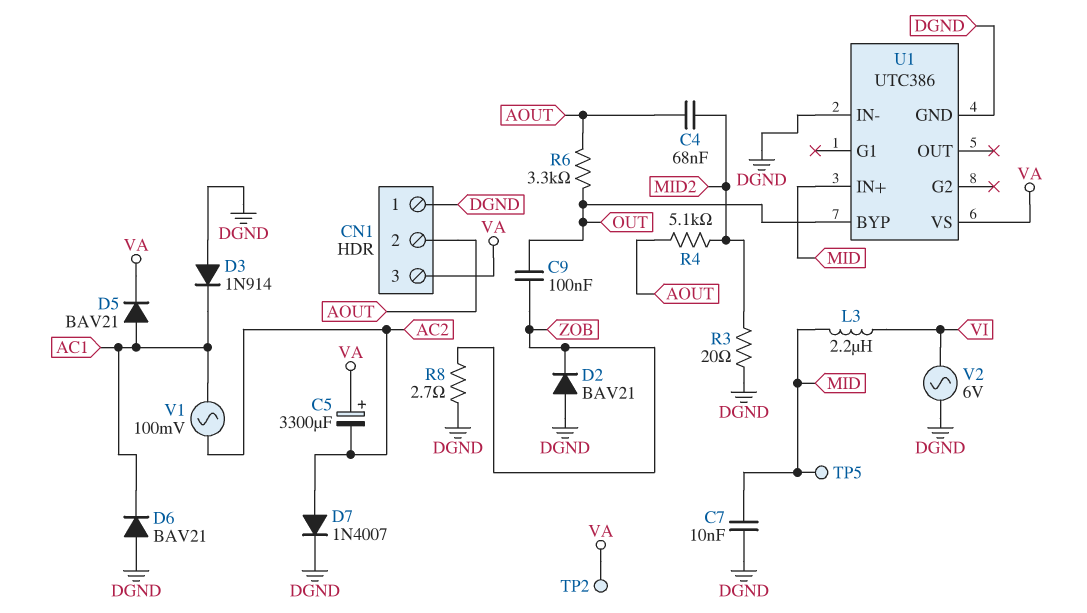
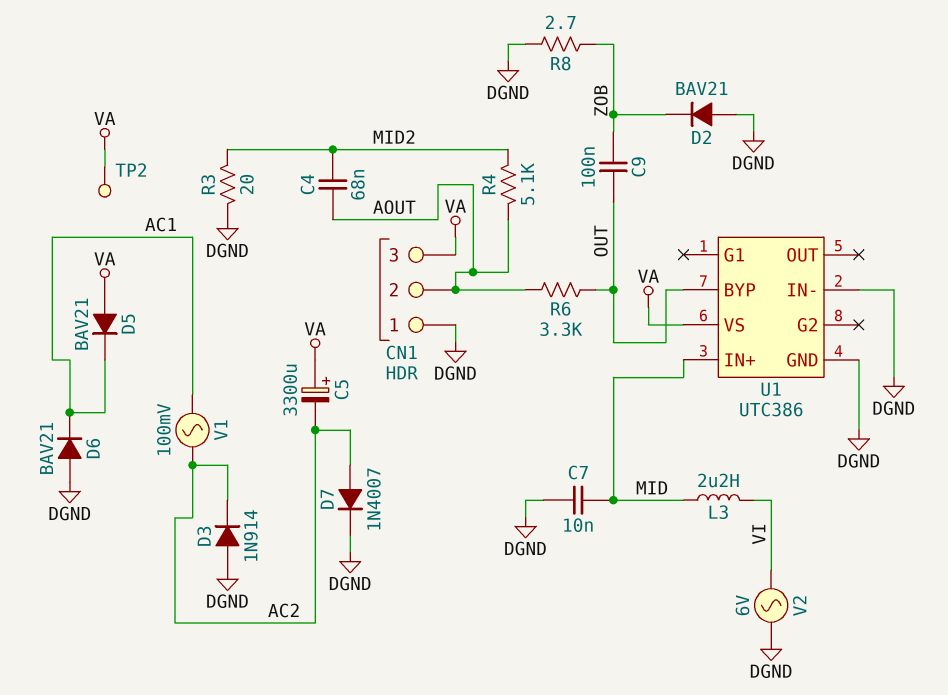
D3: diode 1N914 (A DGND, K AC1) -> diode 1N914 (A DGND, K AC2)
D5: diode BAV21 (A AC1, K VA) -> diode BAV21 (A VA, K AC1)
TP5: test point (MID) -> none

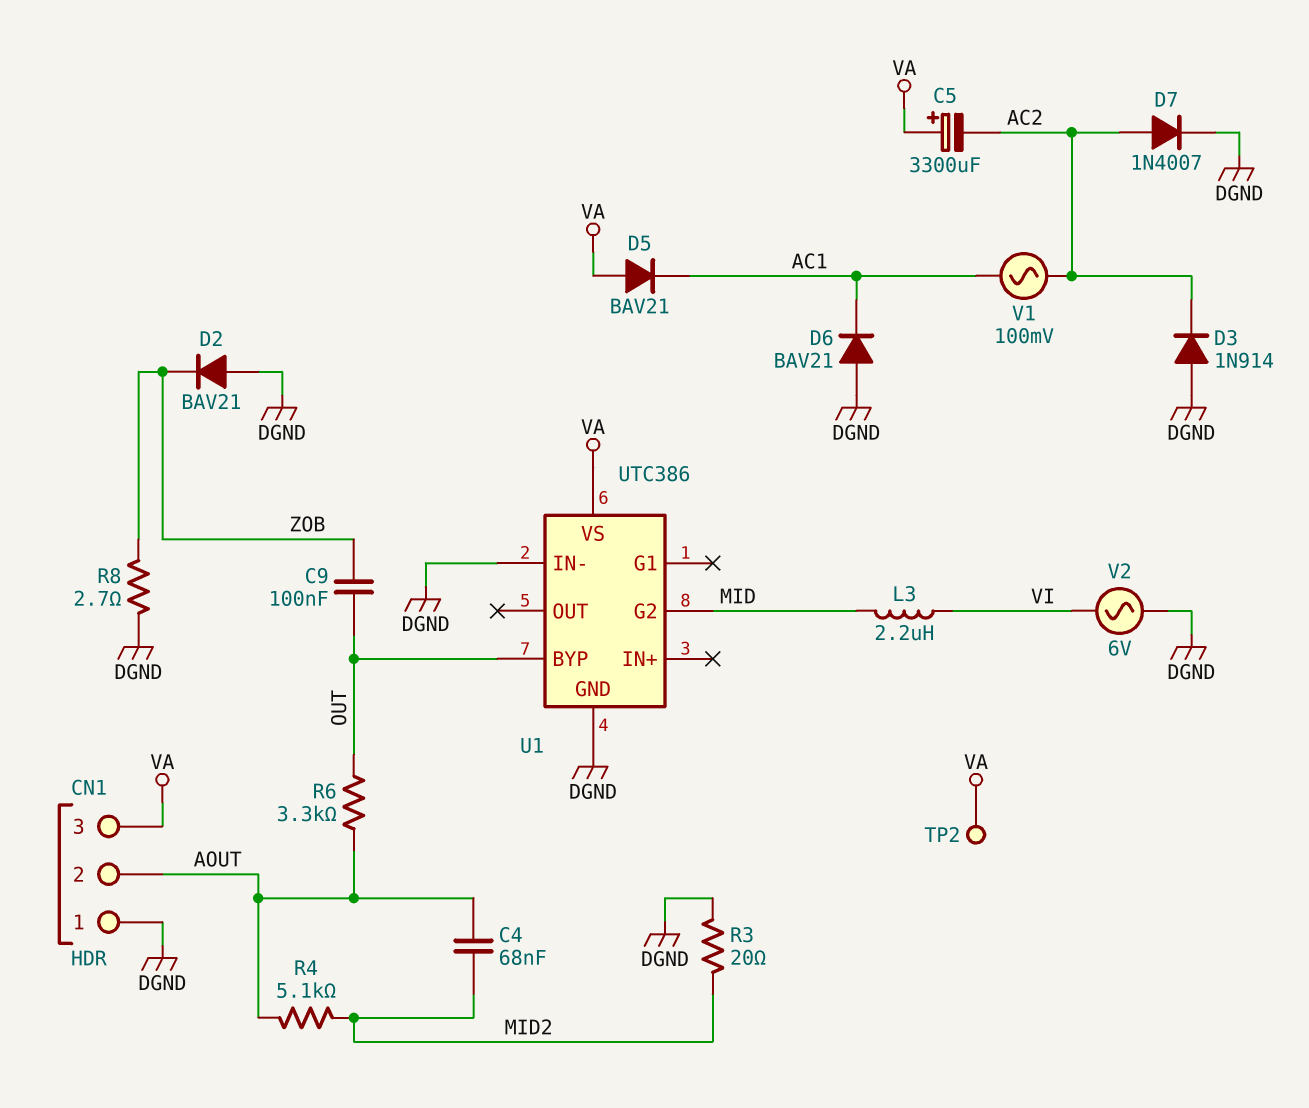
C7: 10nF (DGND, MID) -> none
U1 pin G2: none -> MID
U1 pin IN+: MID -> none

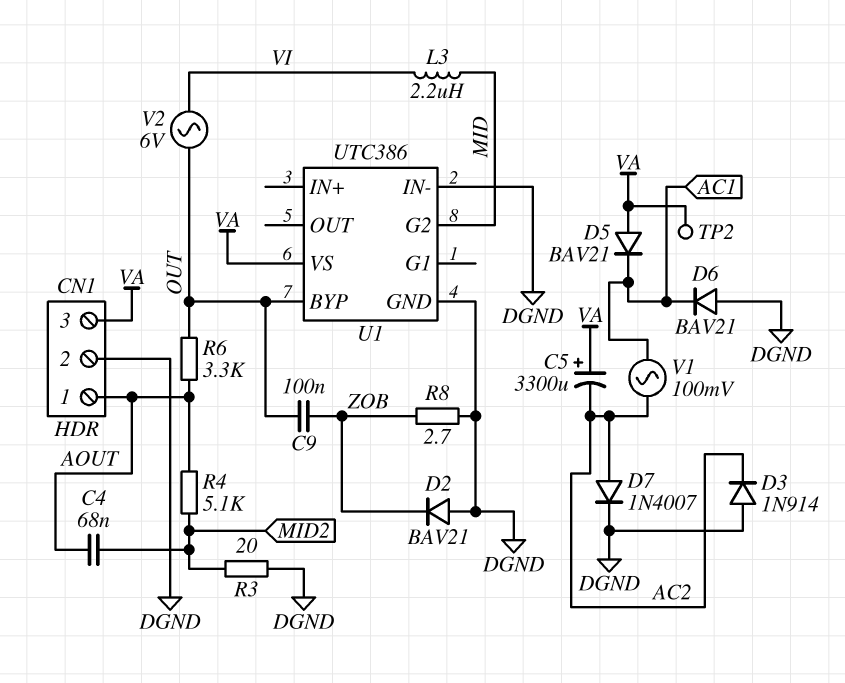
CN1 pin 1: DGND -> AOUT
CN1 pin 2: AOUT -> DGND
V2: AC 6V (DGND, VI) -> AC 6V (OUT, VI)

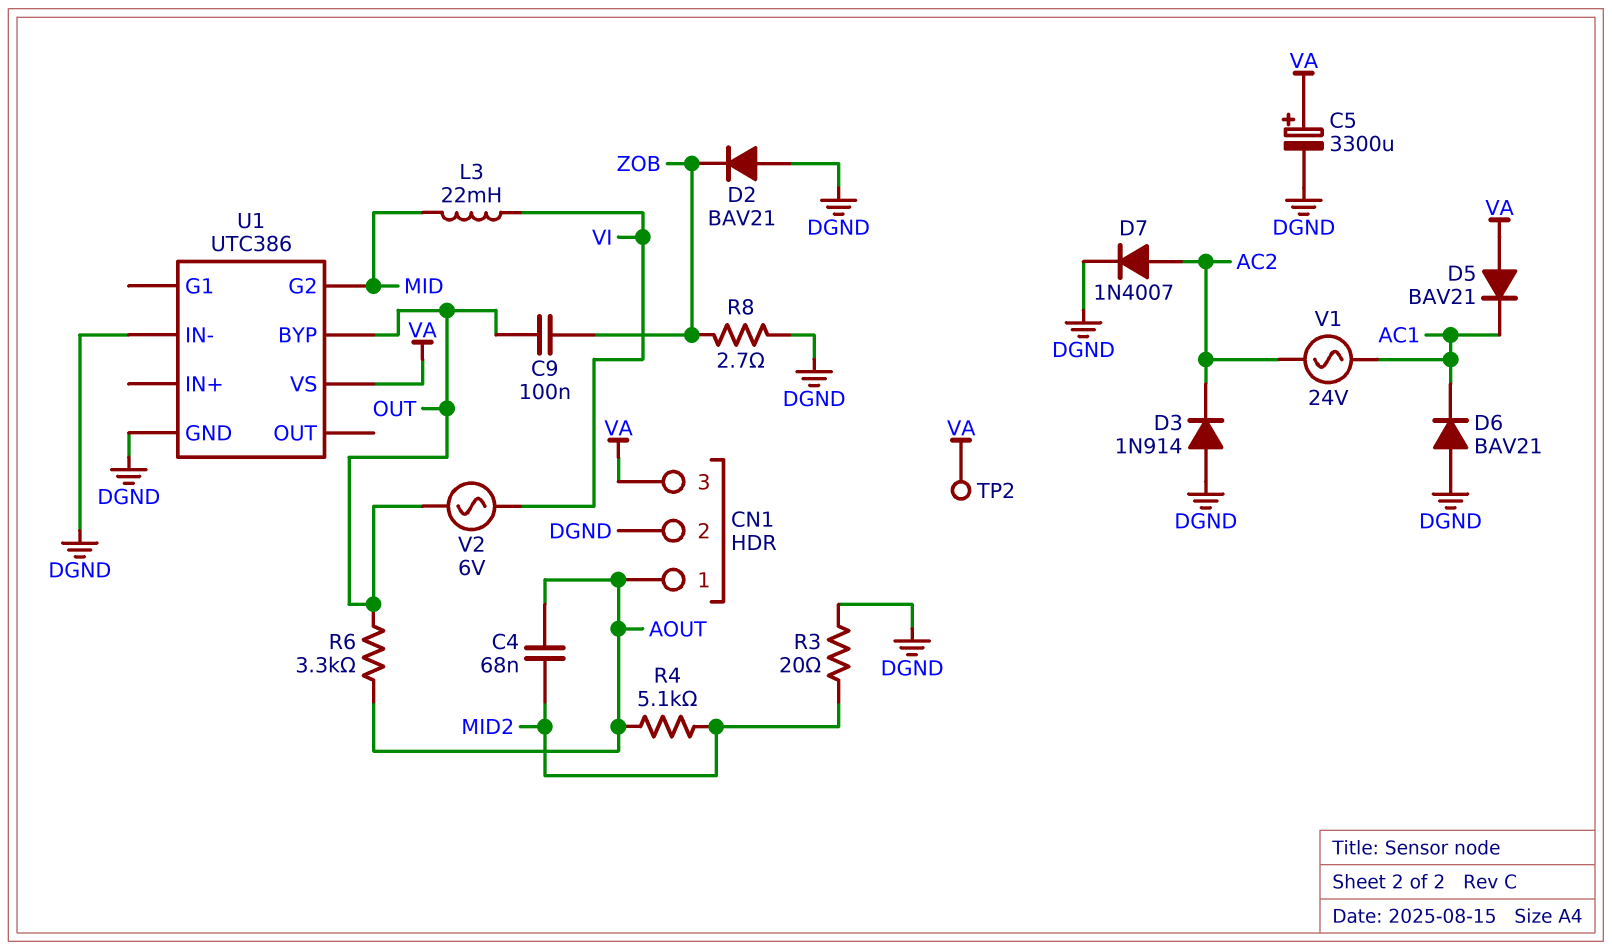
C5: 3300uF (plus VA, minus AC2) -> 3300uF (plus VA, minus DGND)
L3: 2.2uH (MID, VI) -> 22mH (MID, VI)
V1: AC 100mV (AC1, AC2) -> AC 24V (AC1, AC2)

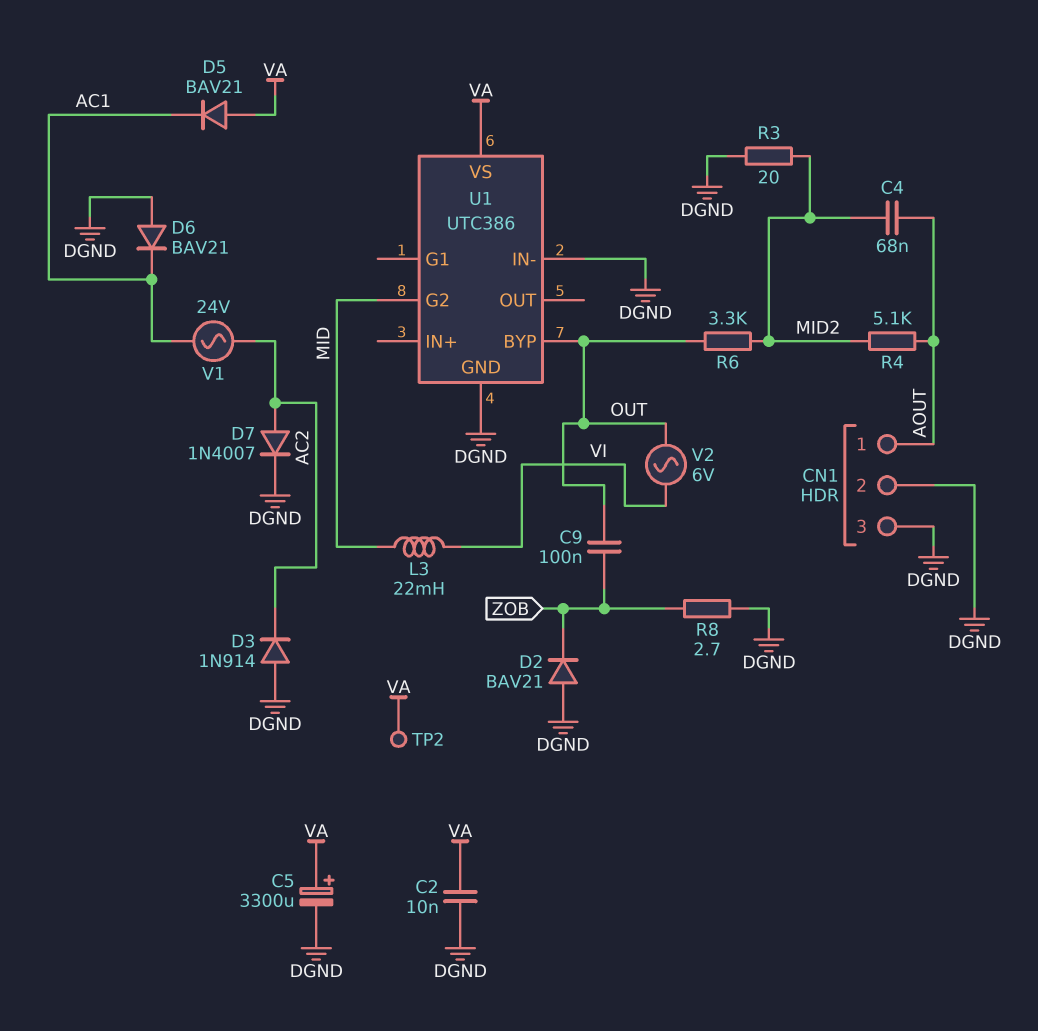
C2: none -> 10nF (DGND, VA)
CN1 pin 3: VA -> DGND
R6: 3.3k (AOUT, OUT) -> 3.3k (MID2, OUT)

